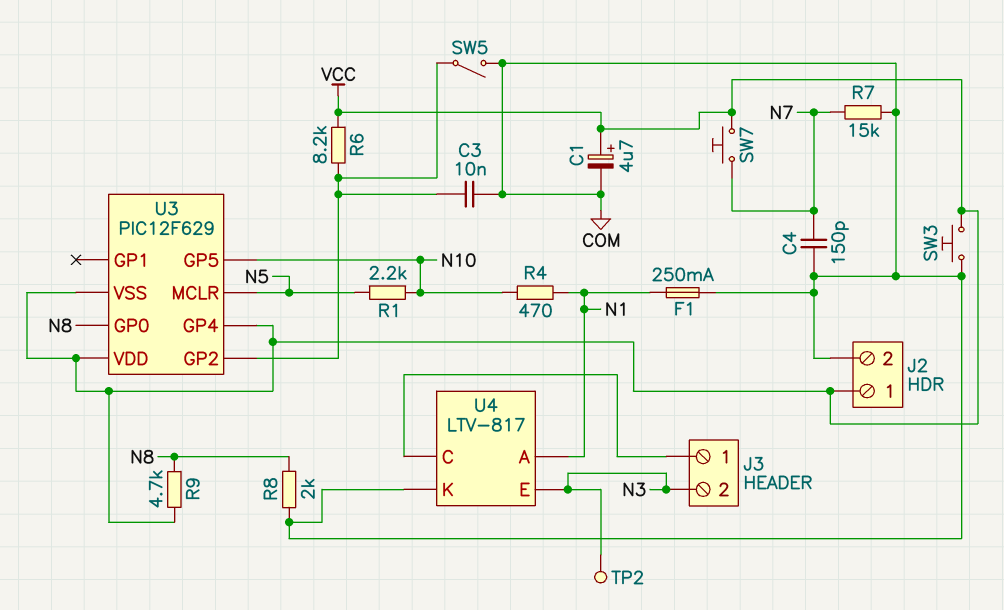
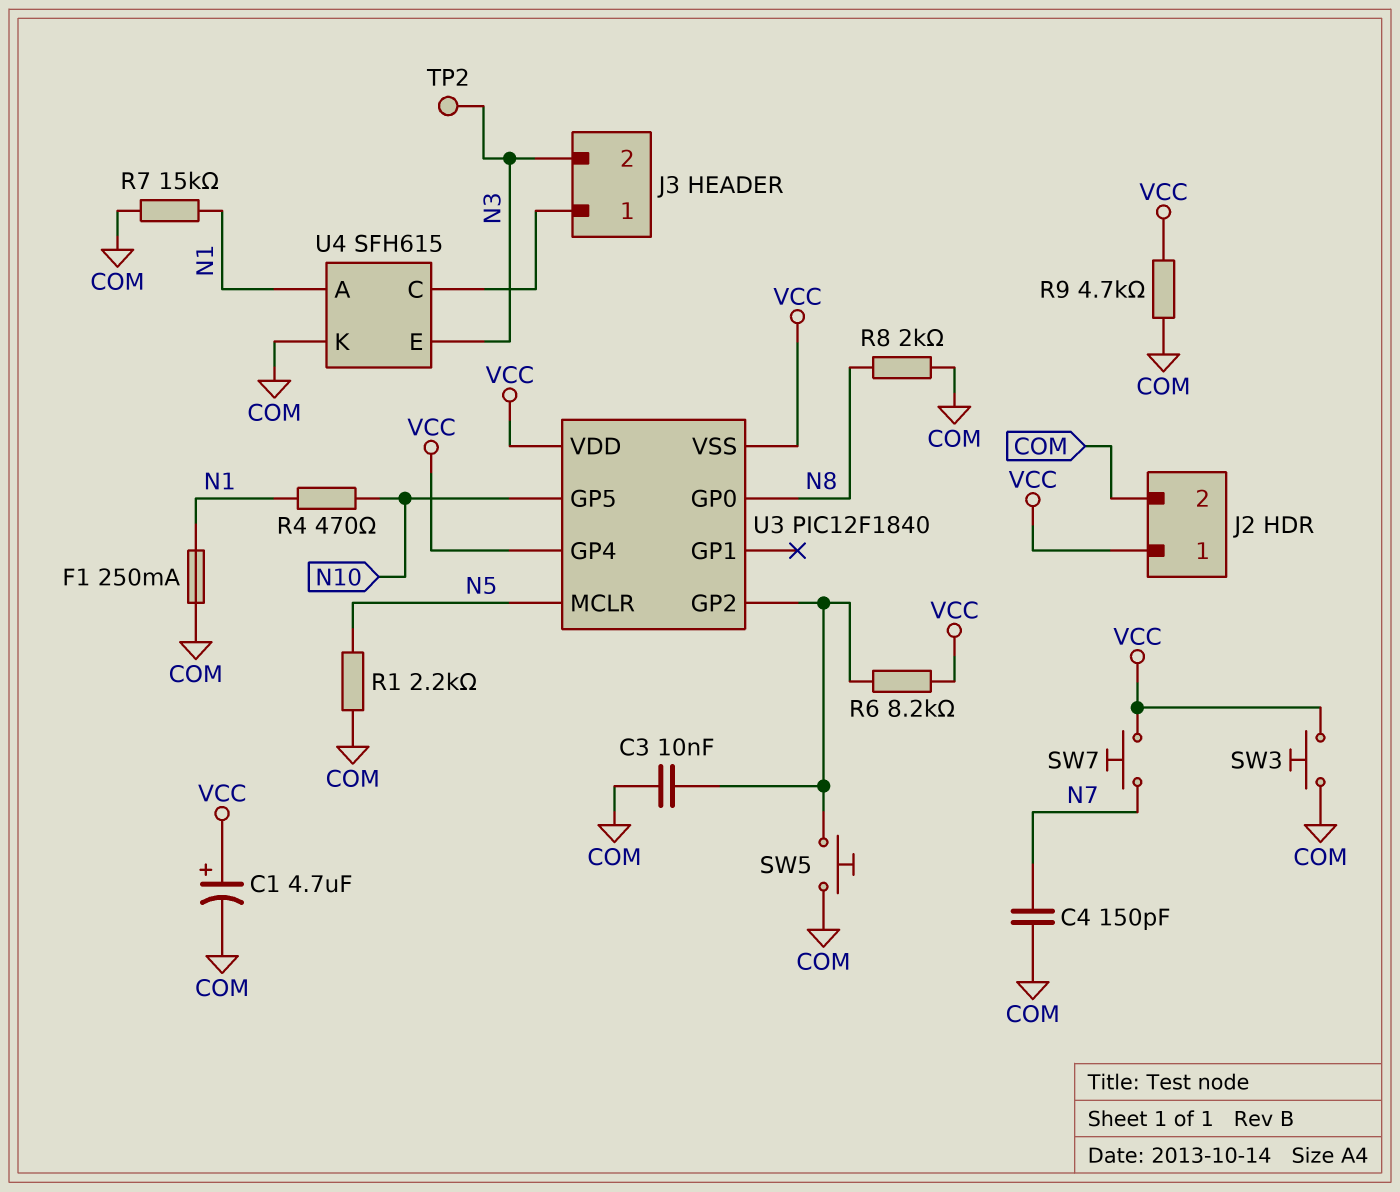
R1: 2.2k (N5, N10) -> 2.2k (COM, N5)
R7: 15k (COM, N7) -> 15k (COM, N1)
R9: 4.7k (N8, VCC) -> 4.7k (COM, VCC)
SW5: switch (COM, U3/GP2) -> button (COM, U3/GP2)
U3: PIC12F629 -> PIC12F1840
U4: LTV-817 -> SFH615

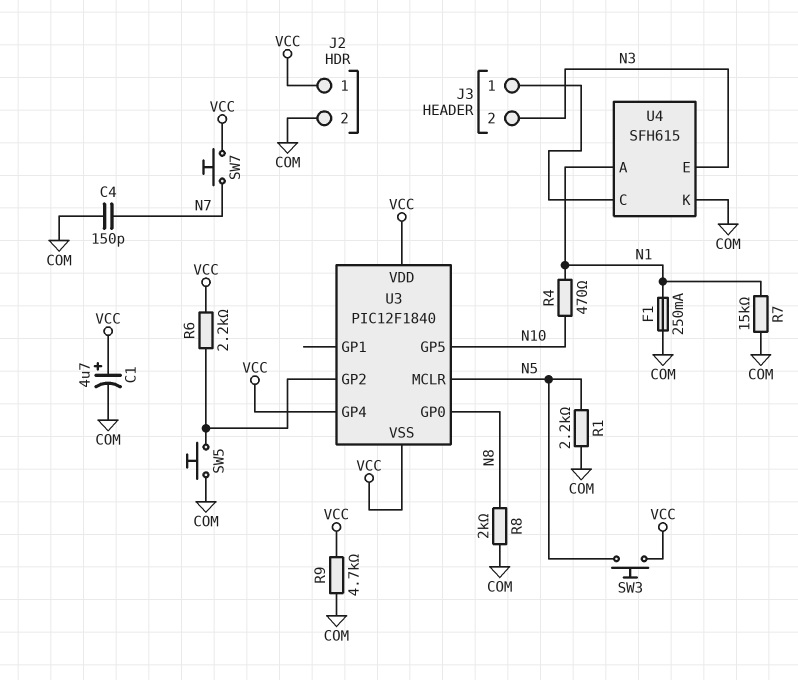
C3: 10nF (COM, U3/GP2) -> none
R6: 8.2k (U3/GP2, VCC) -> 2.2k (U3/GP2, VCC)
SW3: button (COM, VCC) -> button (N5, VCC)
TP2: test point (N3) -> none

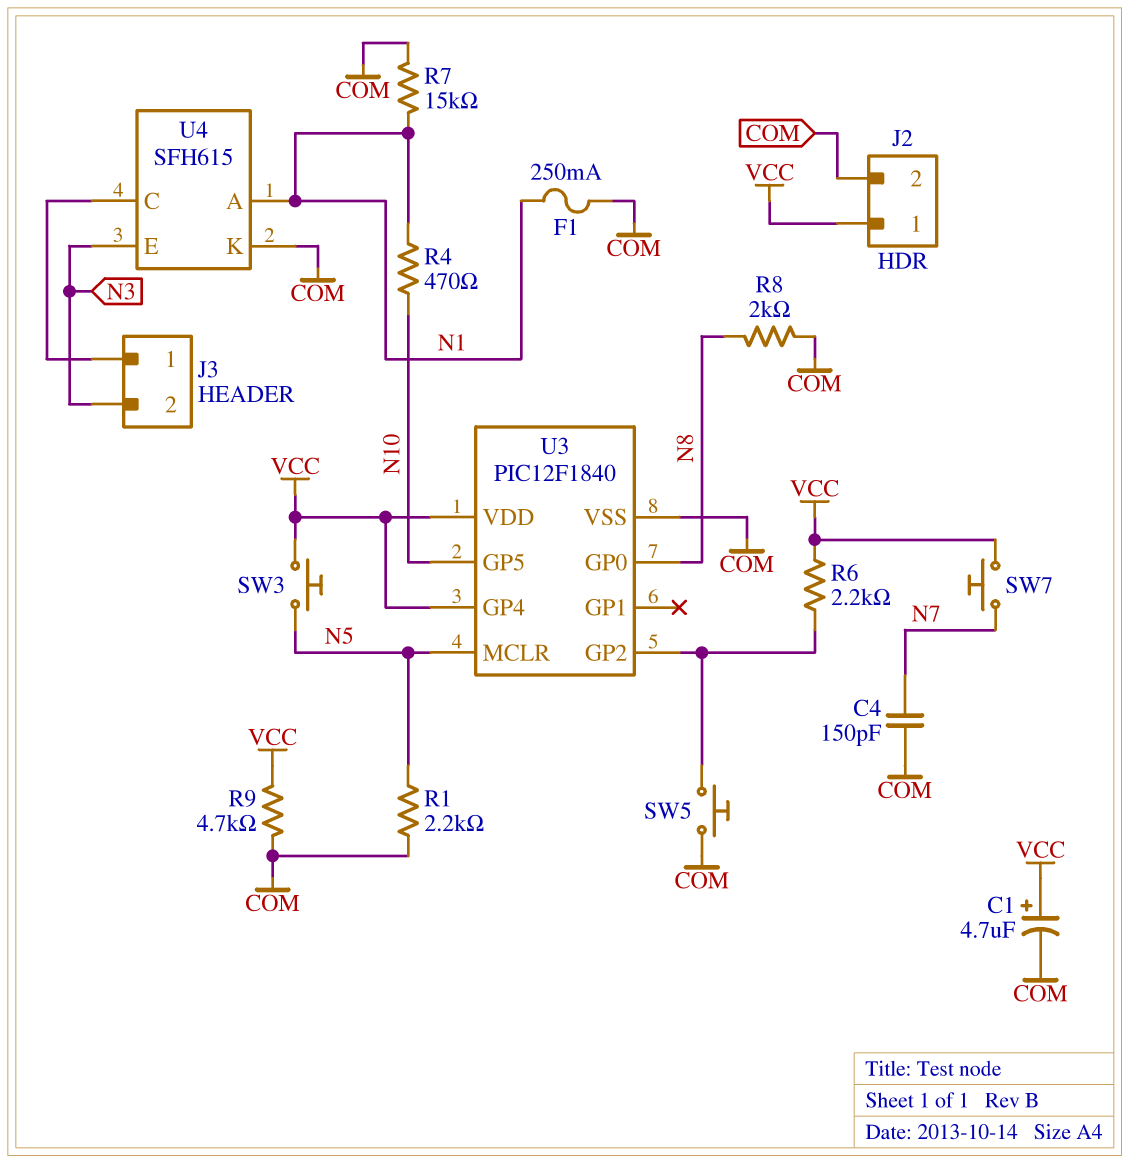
U3 pin VSS: VCC -> COM

